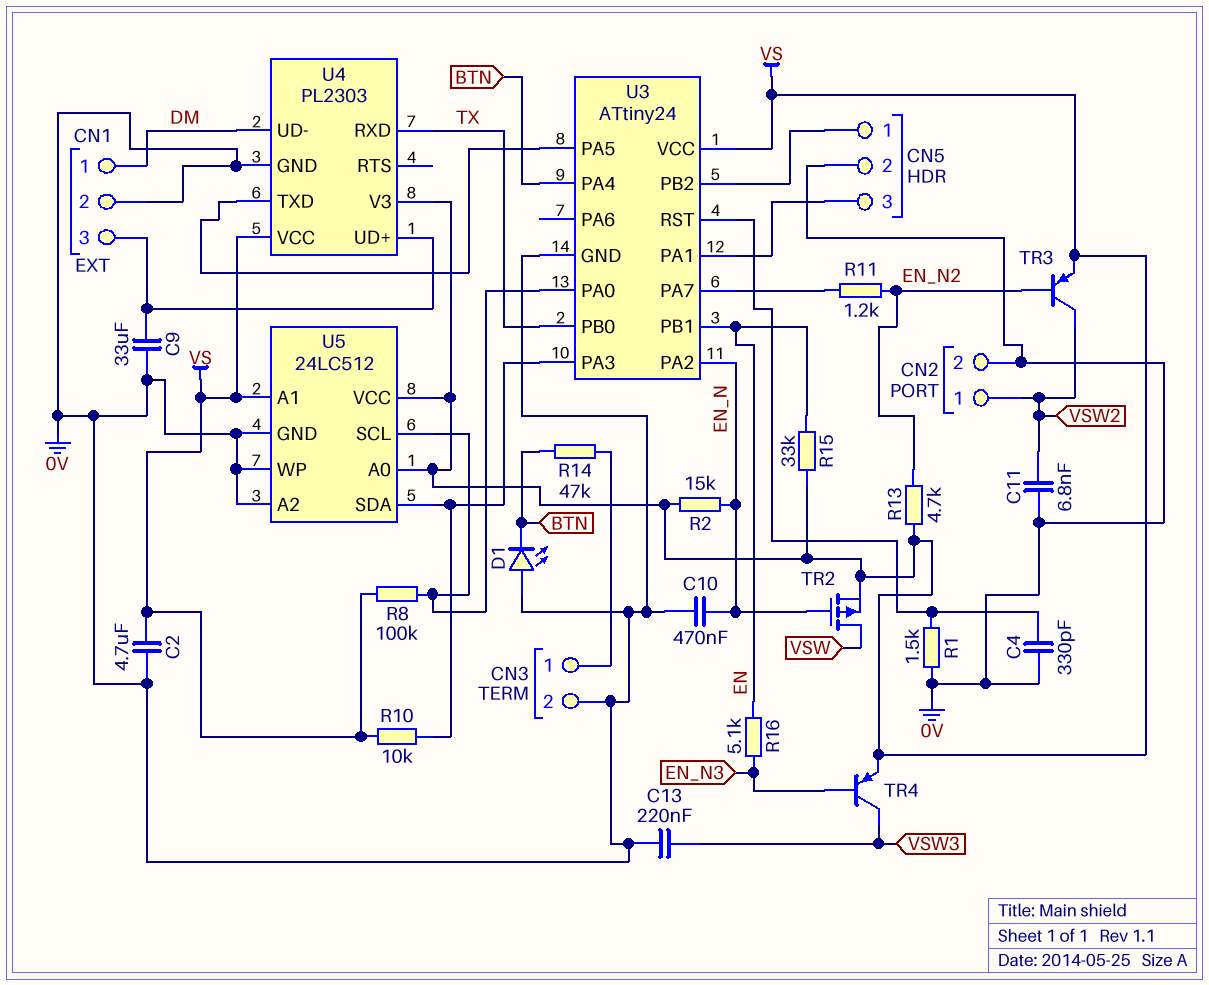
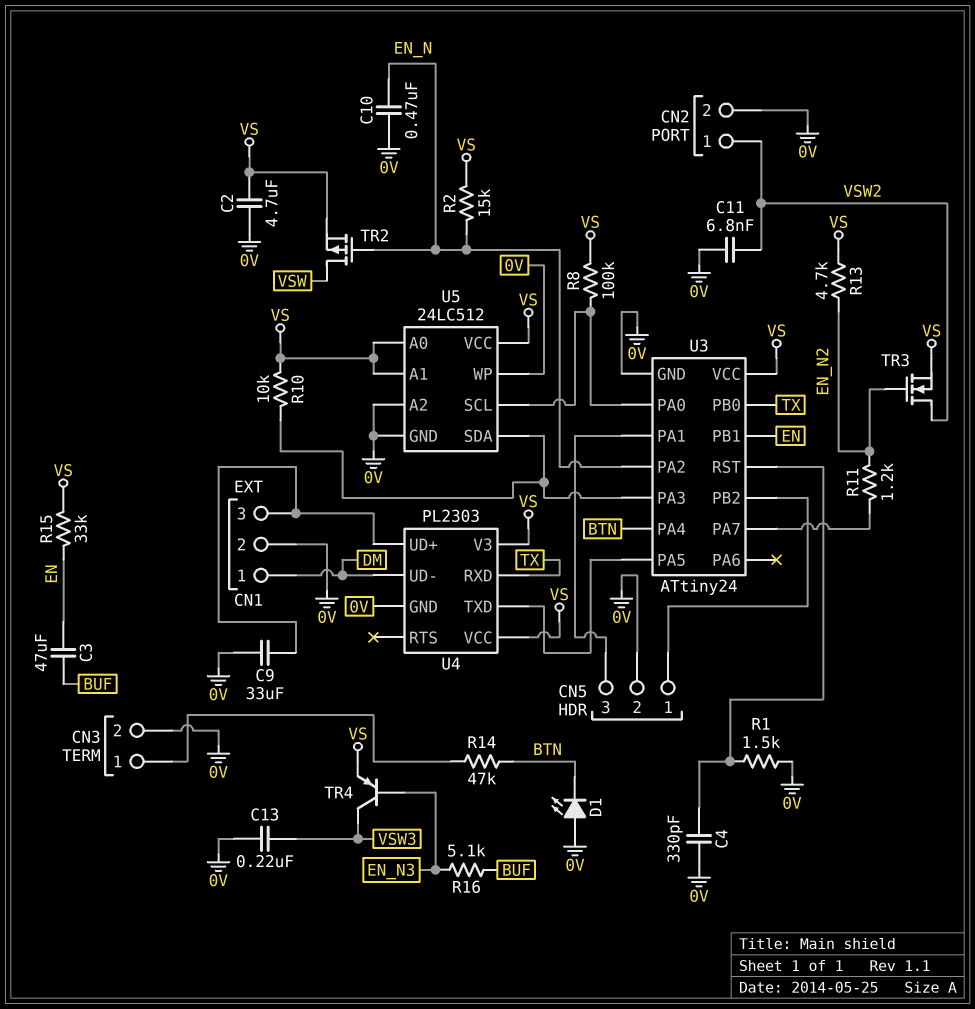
C3: none -> 47uF (BUF, EN)
R16: 5.1k (EN, EN_N3) -> 5.1k (BUF, EN_N3)
TR3: PNP (B EN_N2, C VSW2, E VS) -> NMOS (G EN_N2, D VSW2, S VS)

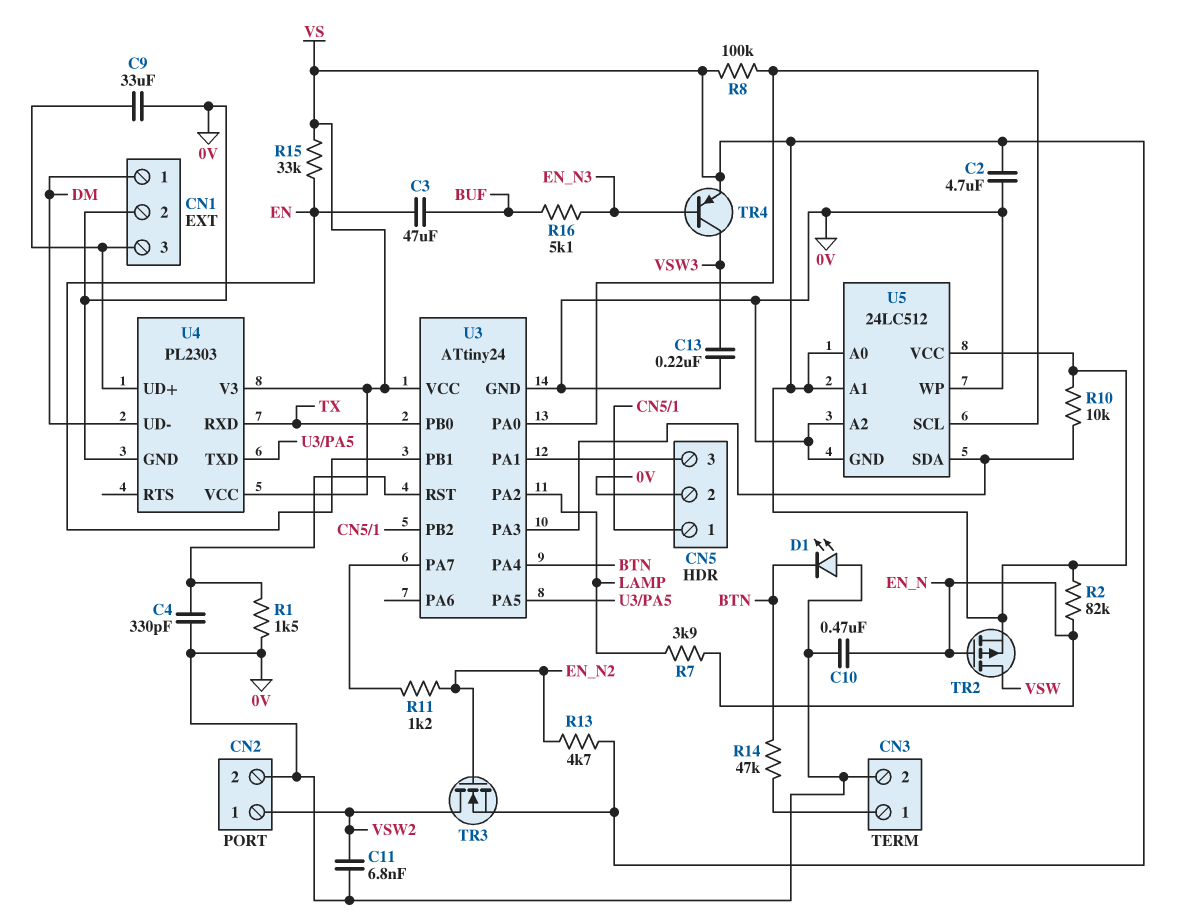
R2: 15k (EN_N, VS) -> 82k (EN_N, VS)
R7: none -> 3.9k (EN_N, LAMP)
U3 pin PA2: EN_N -> LAMP

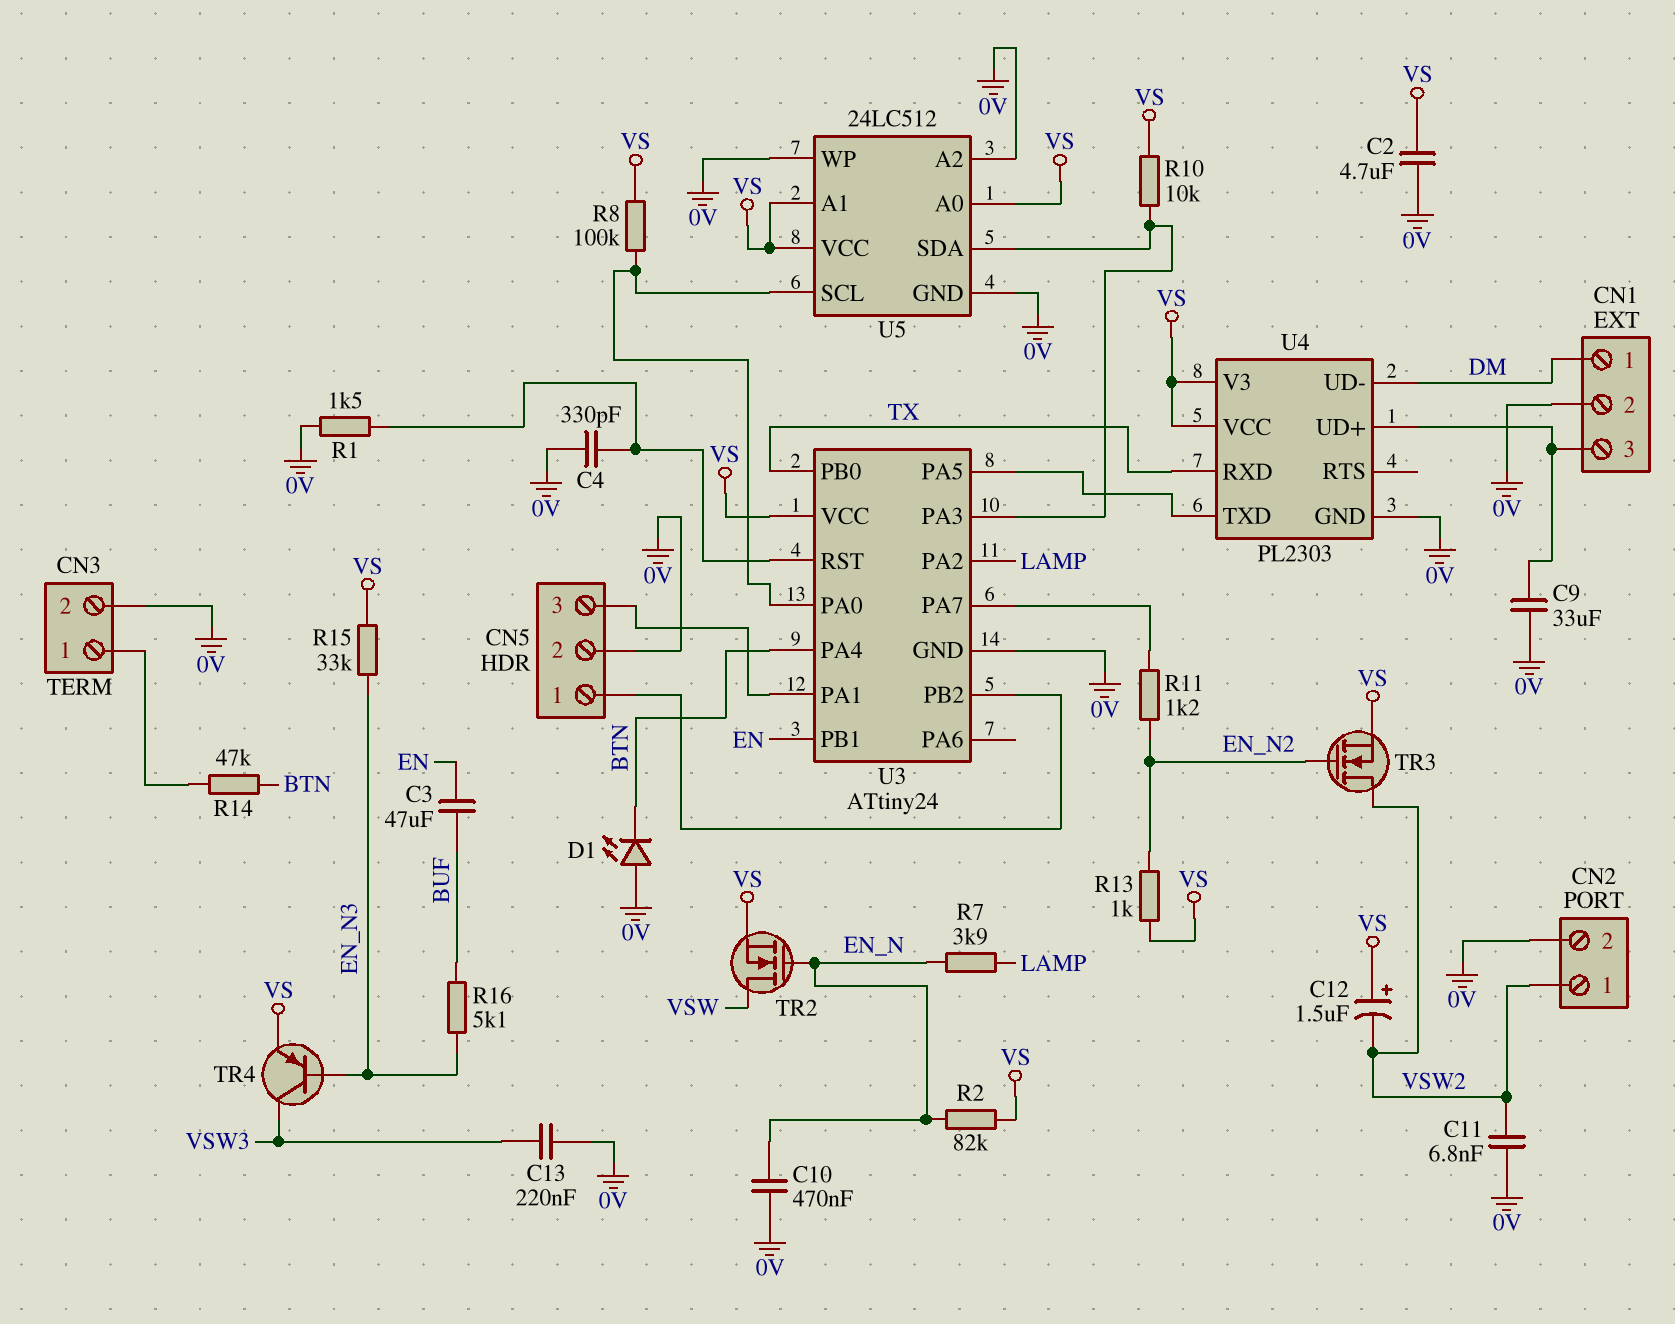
C12: none -> 1.5uF (plus VS, minus VSW2)
R13: 4.7k (EN_N2, VS) -> 1k (EN_N2, VS)
R15: 33k (EN, VS) -> 33k (EN_N3, VS)
TR2: PMOS (G EN_N, D VSW, S VS) -> NMOS (G EN_N, D VSW, S VS)

